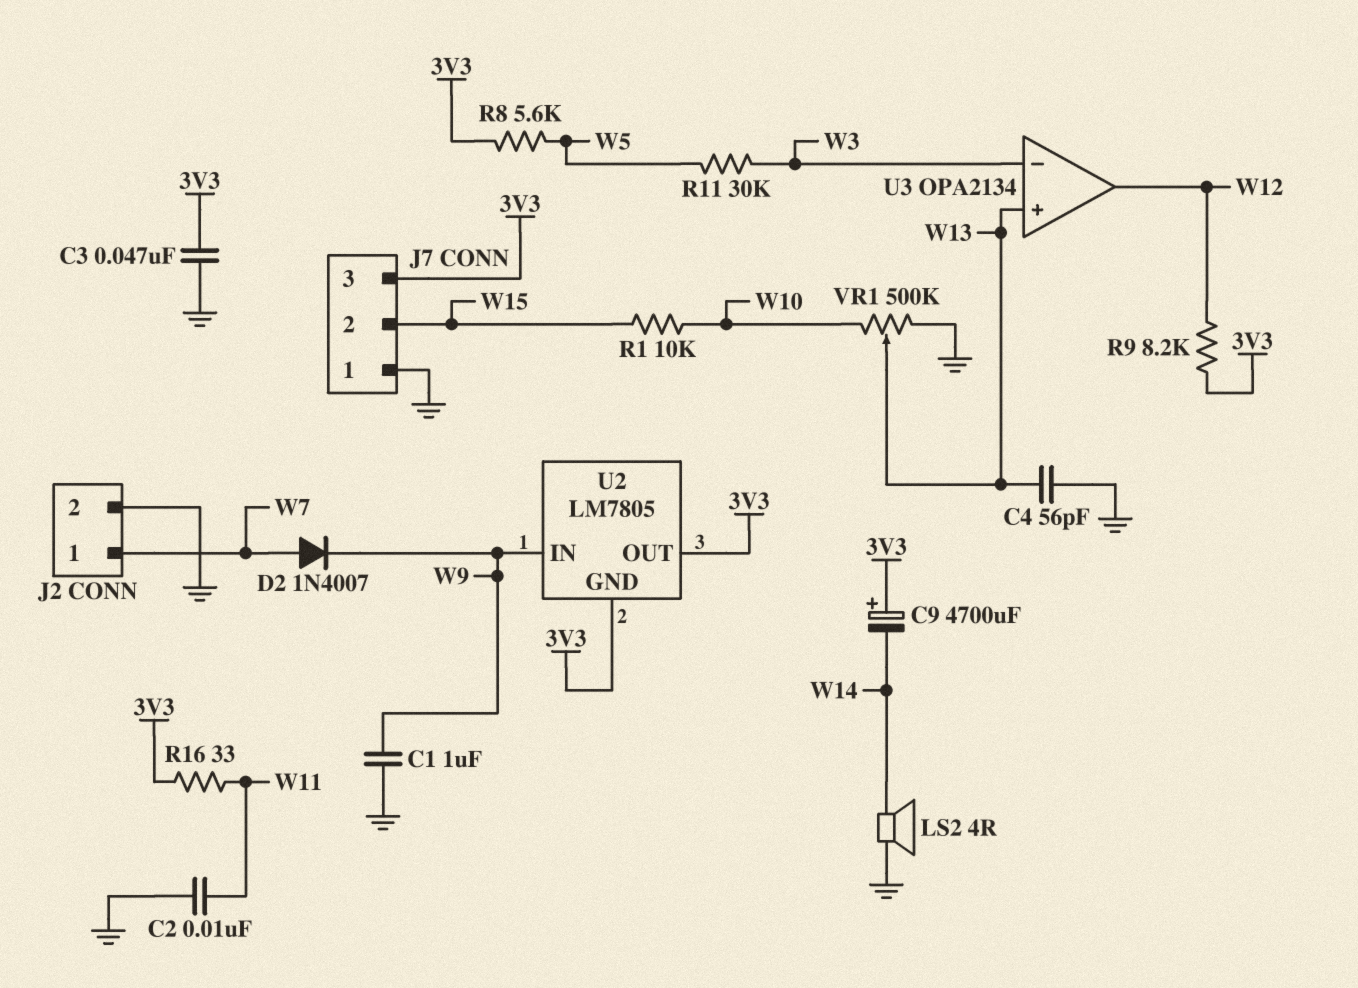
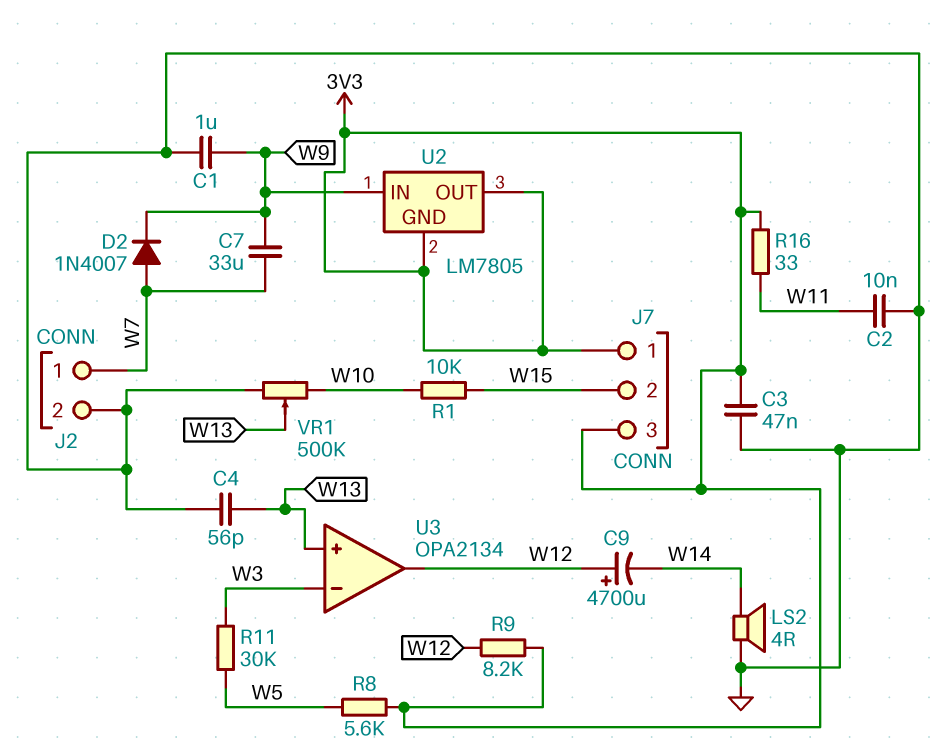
C7: none -> 33uF (W7, W9)
C9: 4700uF (plus 3V3, minus W14) -> 4700uF (plus W12, minus W14)
J7 pin 1: GND -> 3V3

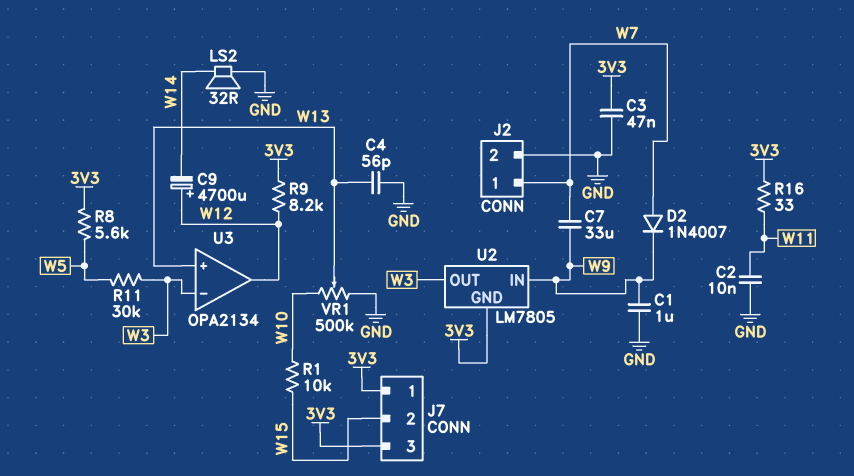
LS2: speaker 4R (GND, W14) -> speaker 32R (GND, W14)
U2 pin OUT: 3V3 -> W3

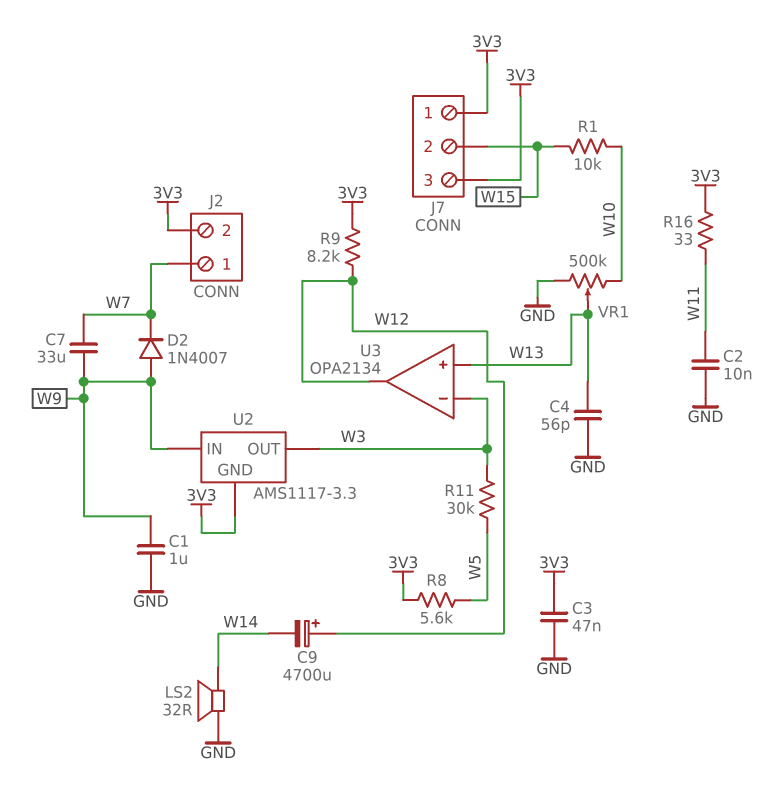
D2: diode 1N4007 (A W7, K W9) -> diode 1N4007 (A W9, K W7)
J2 pin 2: GND -> 3V3
U2: LM7805 -> AMS1117-3.3

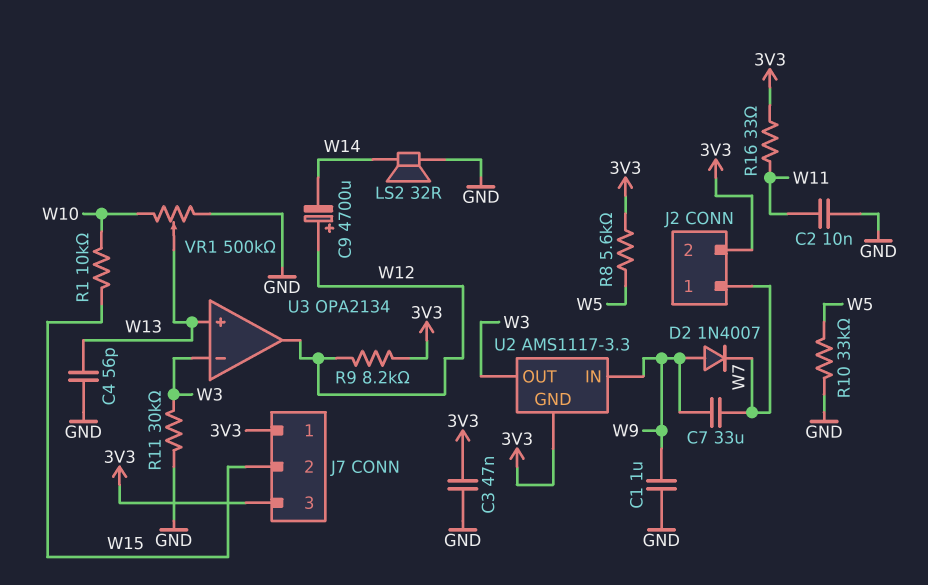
R10: none -> 33k (GND, W5)
R11: 30k (W3, W5) -> 30k (GND, W3)

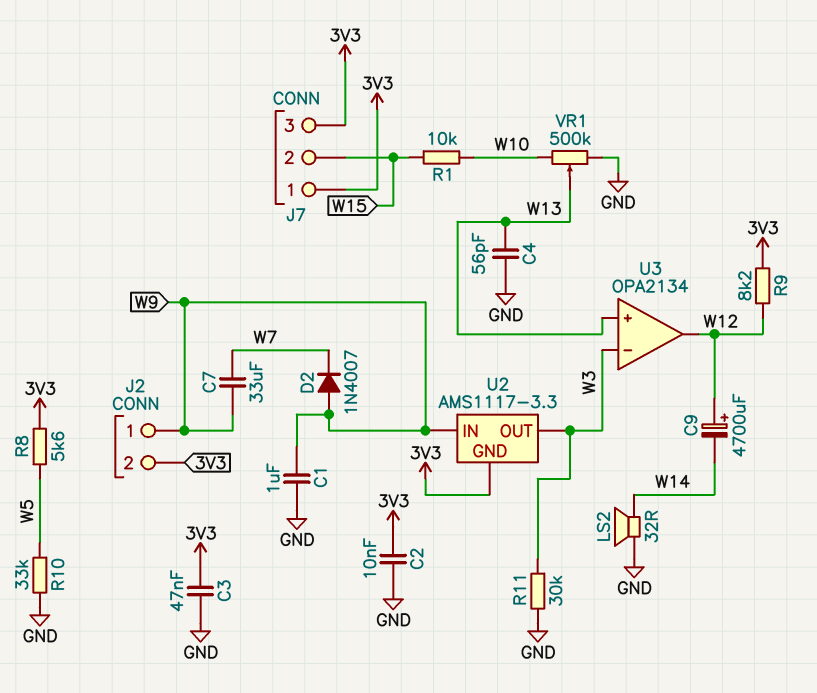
C2: 10nF (GND, W11) -> 10nF (3V3, GND)
J2 pin 1: W7 -> W9
R16: 33 (3V3, W11) -> none

